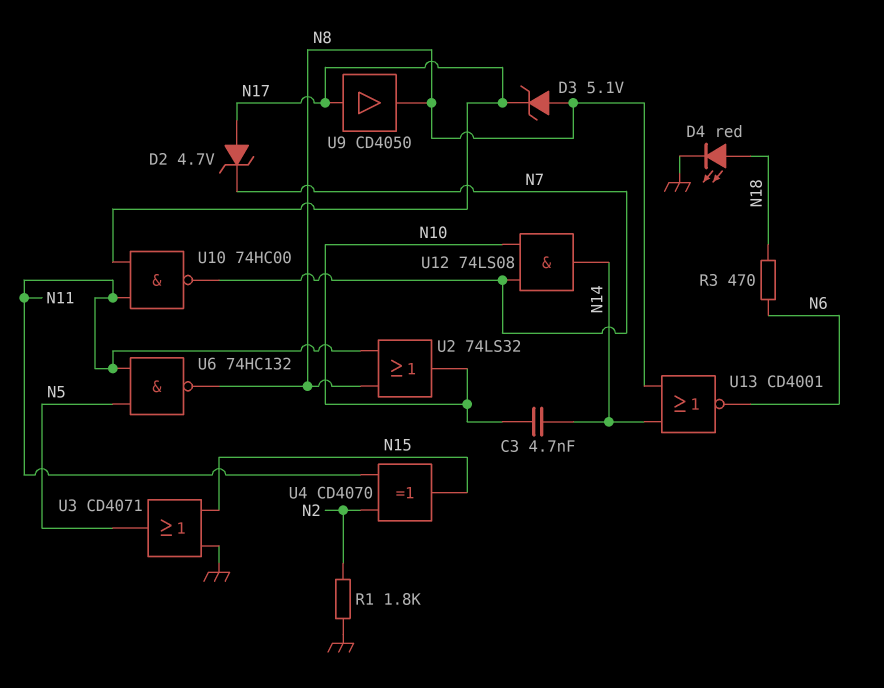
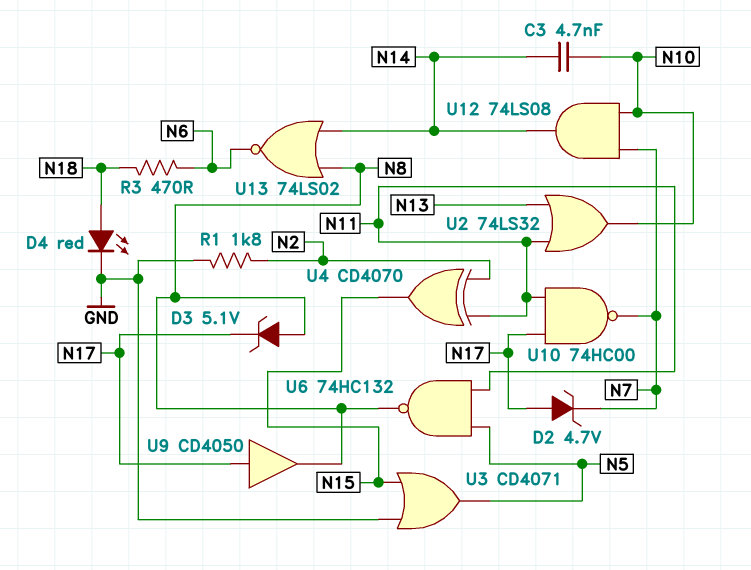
U2: OR 74LS32 (in N8, in N11, out N10) -> OR 74LS32 (in N11, in N13, out N10)
U13: NOR CD4001 (in N8, in N14, out N6) -> NOR 74LS02 (in N8, in N14, out N6)

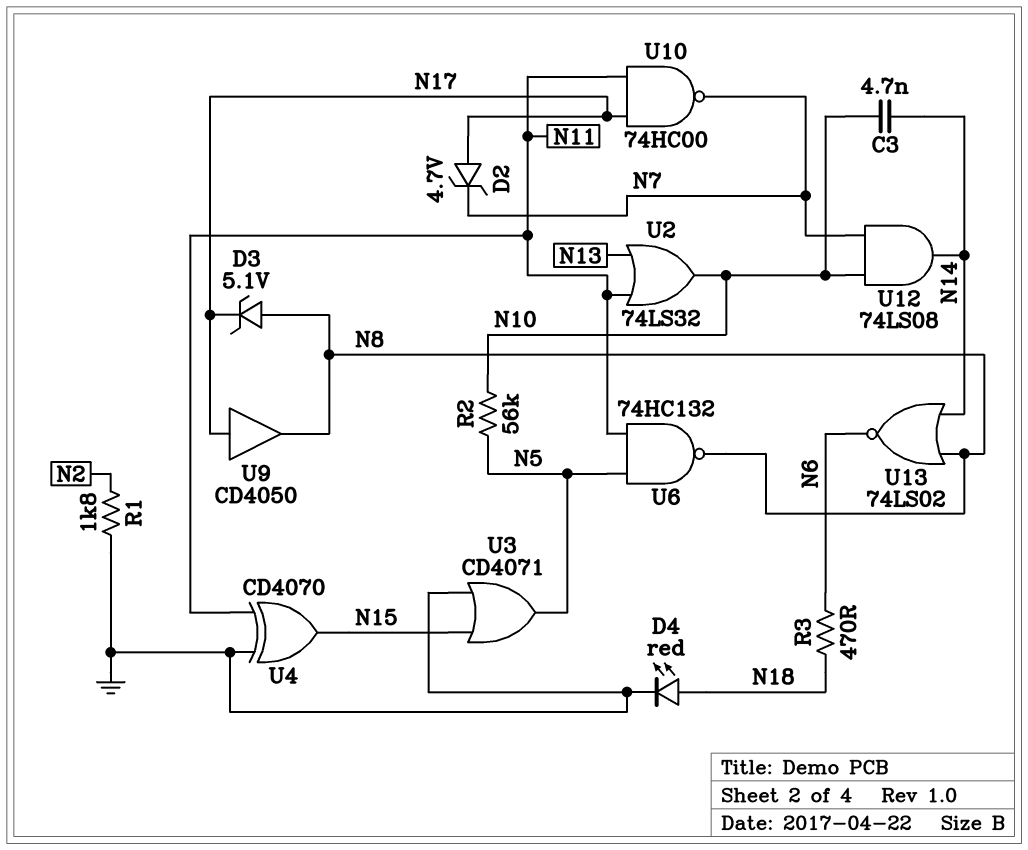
R2: none -> 56k (N5, N10)
U4: XOR CD4070 (in N2, in N11, out N15) -> XOR CD4070 (in GND, in N11, out N15)

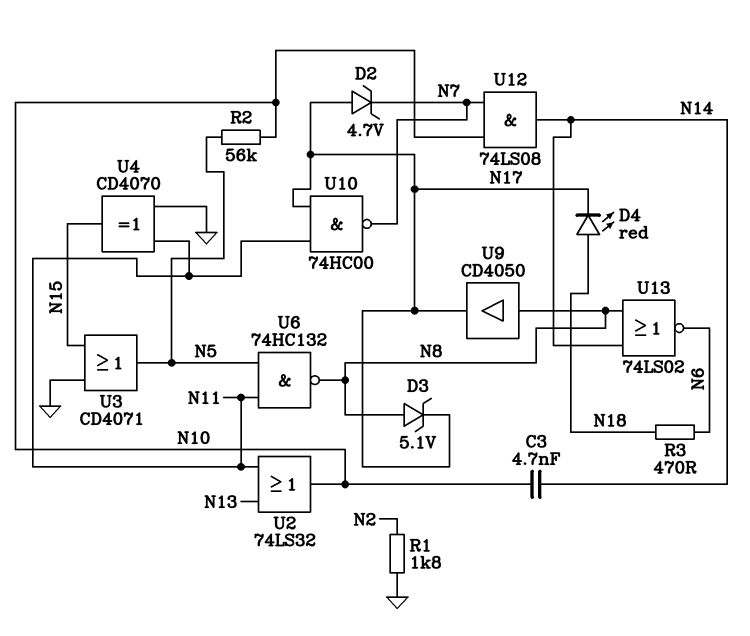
D4: LED red (A N18, K GND) -> LED red (A N18, K N17)
U9: buffer CD4050 (in N17, out N8) -> buffer CD4050 (in N8, out N17)

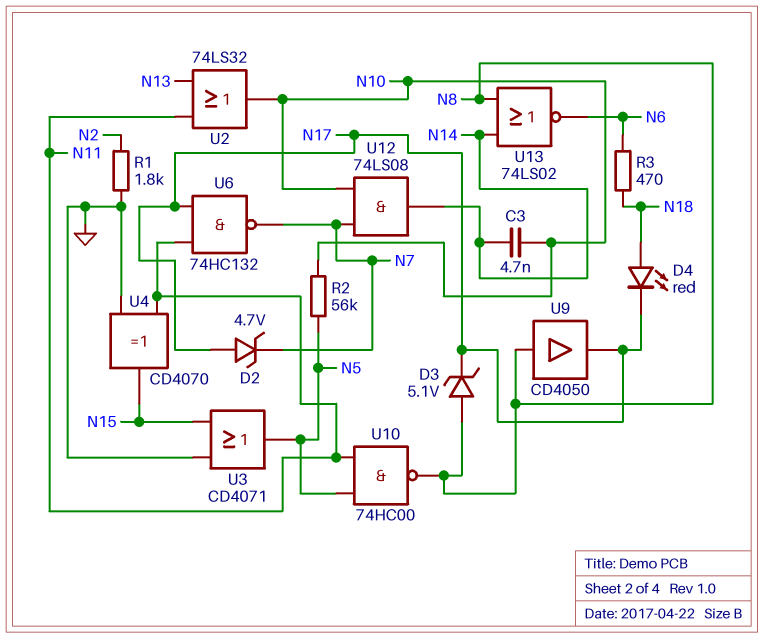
U6: NAND 74HC132 (in N5, in N11, out N8) -> NAND 74HC132 (in N11, in N17, out N7)
U10: NAND 74HC00 (in N11, in N17, out N7) -> NAND 74HC00 (in N5, in N11, out N8)

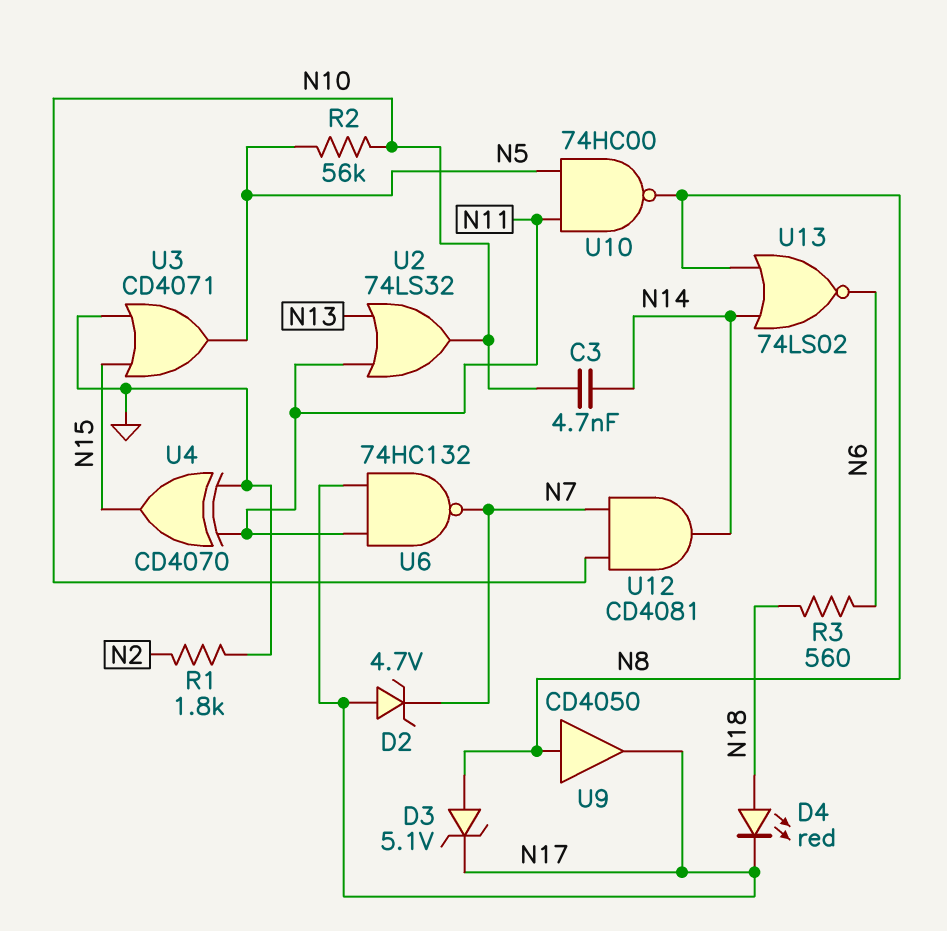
R3: 470 (N6, N18) -> 560 (N6, N18)
U12: AND 74LS08 (in N7, in N10, out N14) -> AND CD4081 (in N7, in N10, out N14)

